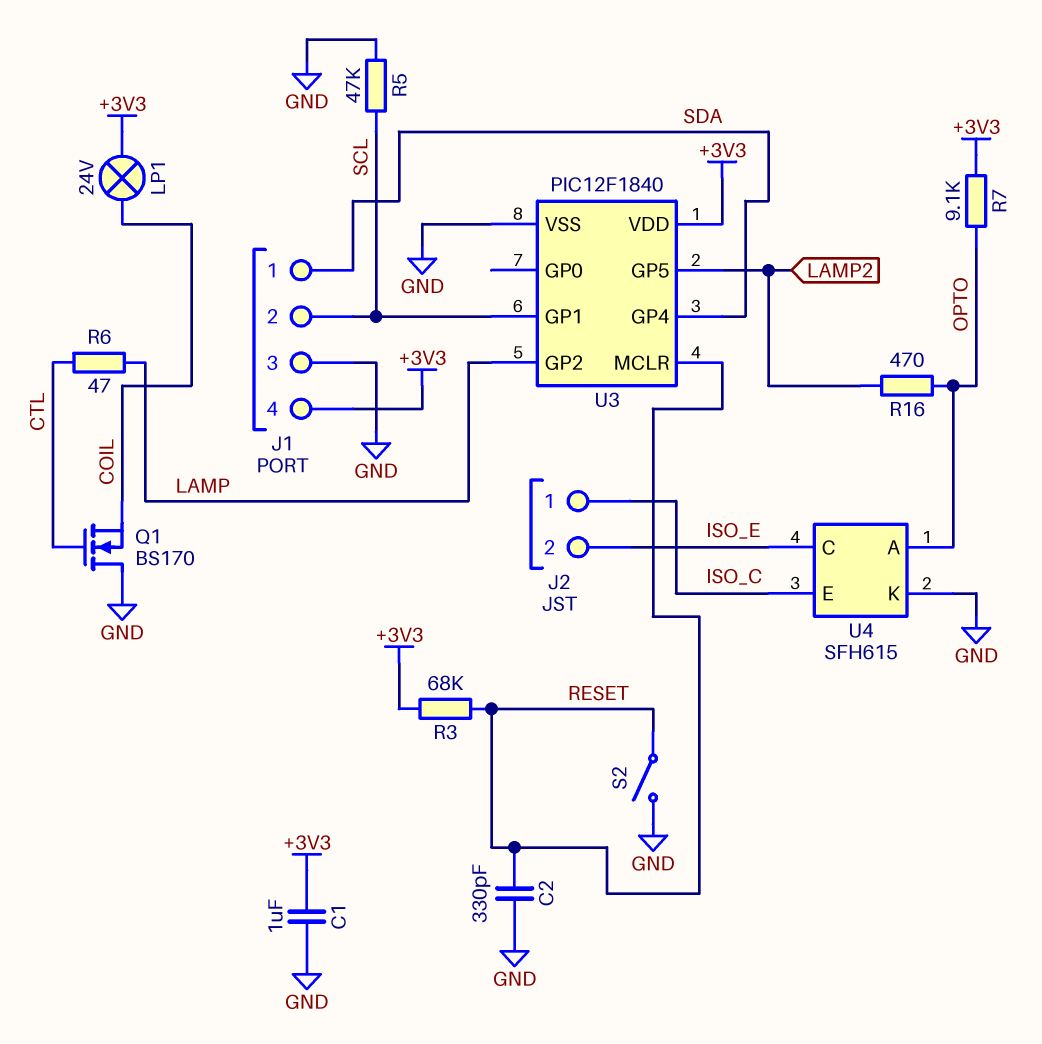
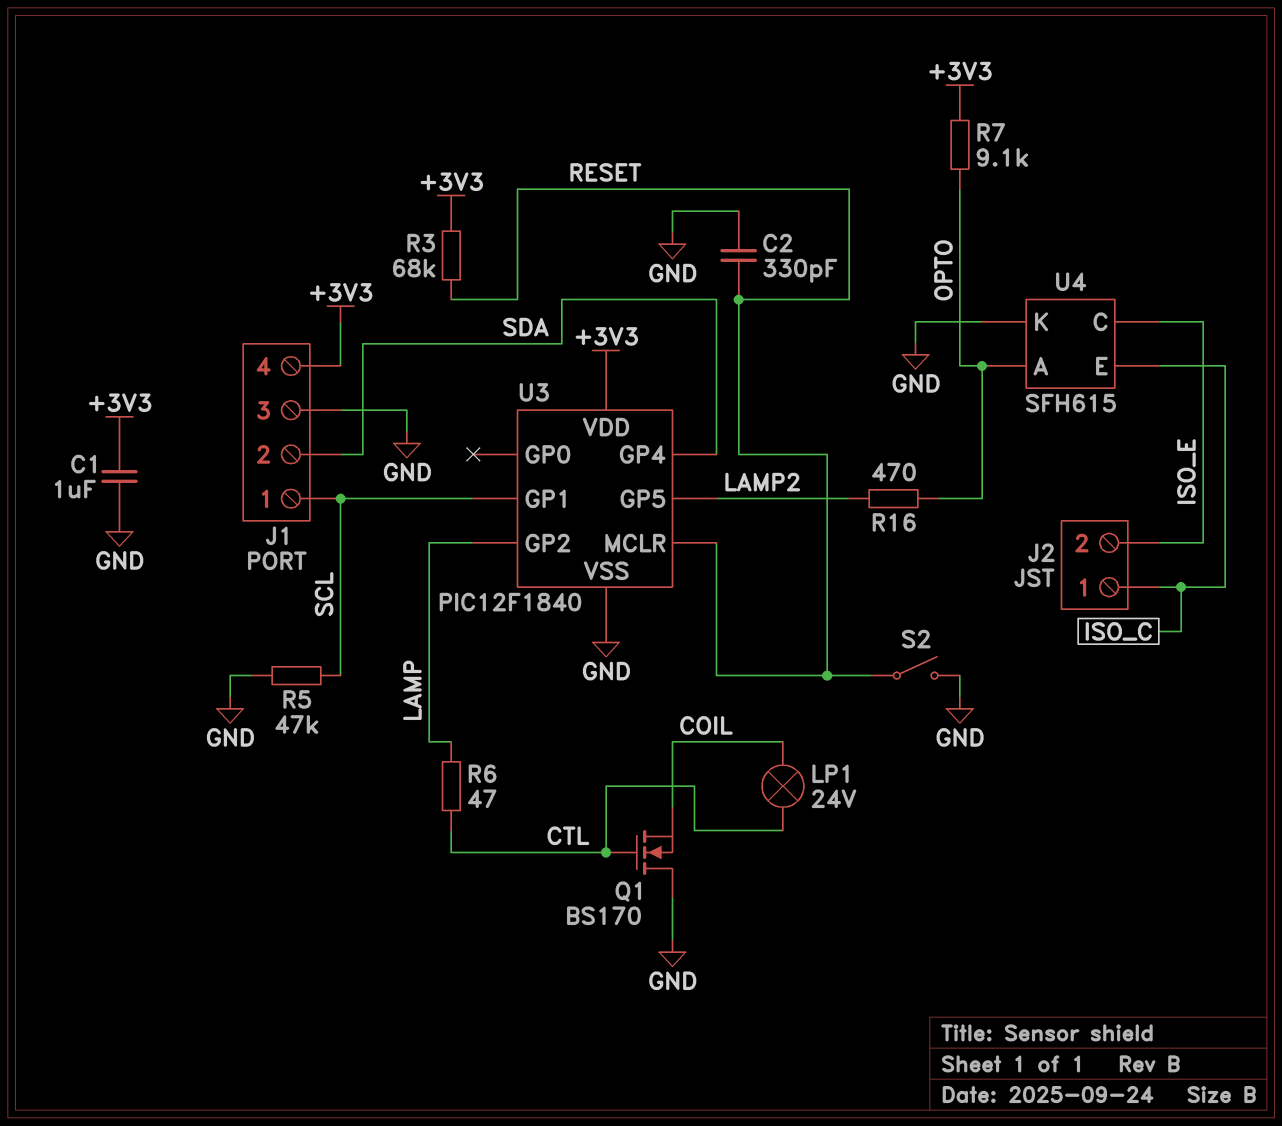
J1 pin 1: SDA -> SCL
J1 pin 2: SCL -> SDA
LP1: lamp 24V (+3V3, COIL) -> lamp 24V (COIL, CTL)

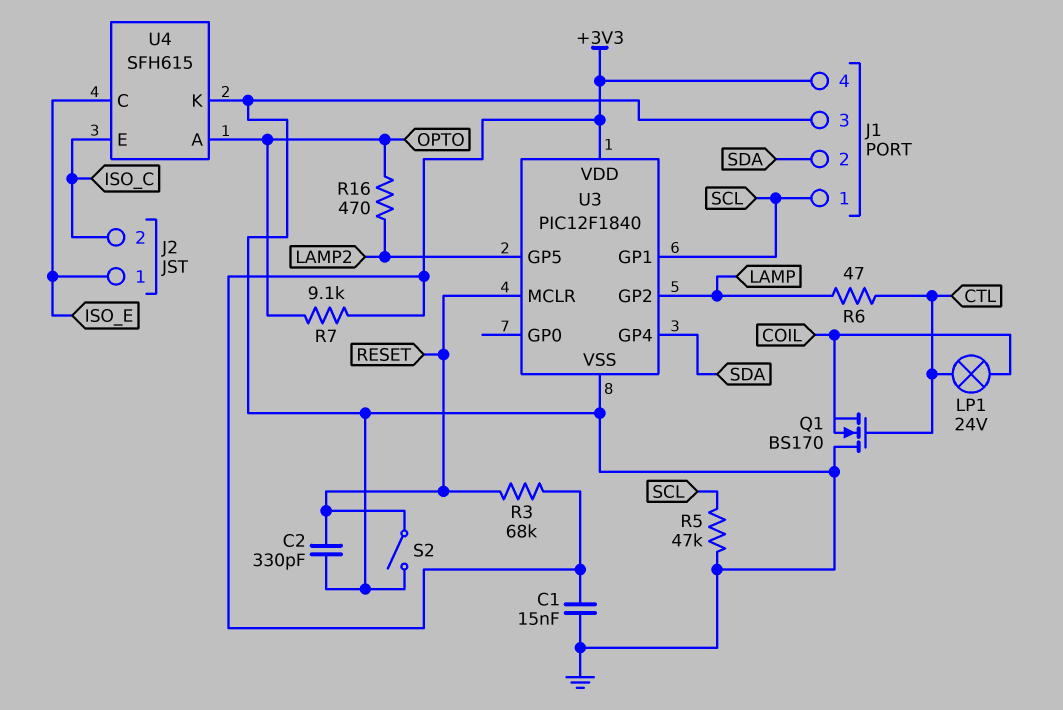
C1: 1uF (+3V3, GND) -> 15nF (+3V3, GND)
J2 pin 1: ISO_C -> ISO_E
J2 pin 2: ISO_E -> ISO_C

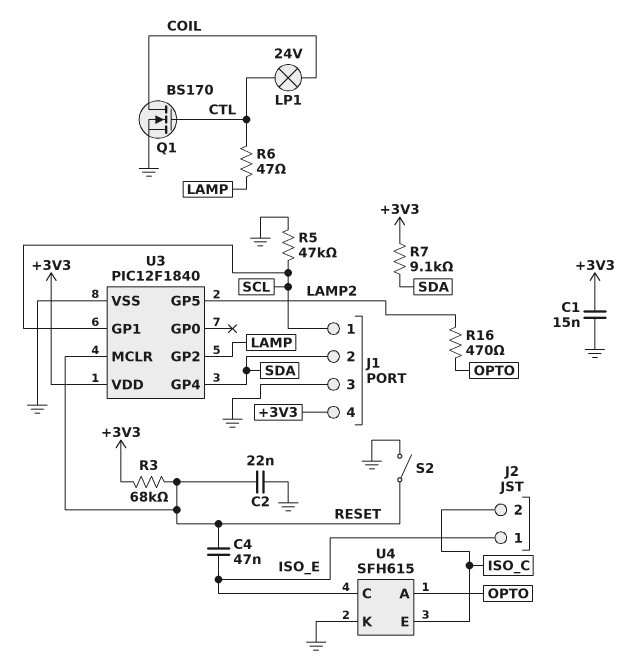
C2: 330pF (GND, RESET) -> 22nF (GND, RESET)
C4: none -> 47nF (ISO_E, RESET)
Q1: NMOS BS170 (G CTL, D GND, S COIL) -> NMOS BS170 (G CTL, D COIL, S GND)
R7: 9.1k (+3V3, OPTO) -> 9.1k (+3V3, SDA)

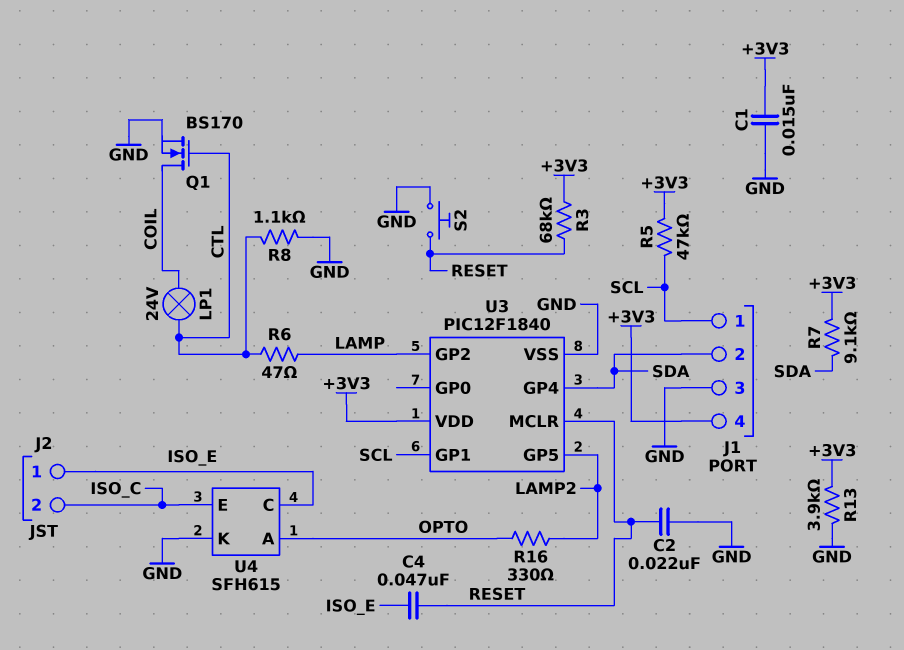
R5: 47k (GND, SCL) -> 47k (+3V3, SCL)
R8: none -> 1.1k (CTL, GND)
R13: none -> 3.9k (+3V3, GND)
R16: 470 (LAMP2, OPTO) -> 330 (LAMP2, OPTO)
S2: switch (GND, RESET) -> button (GND, RESET)

